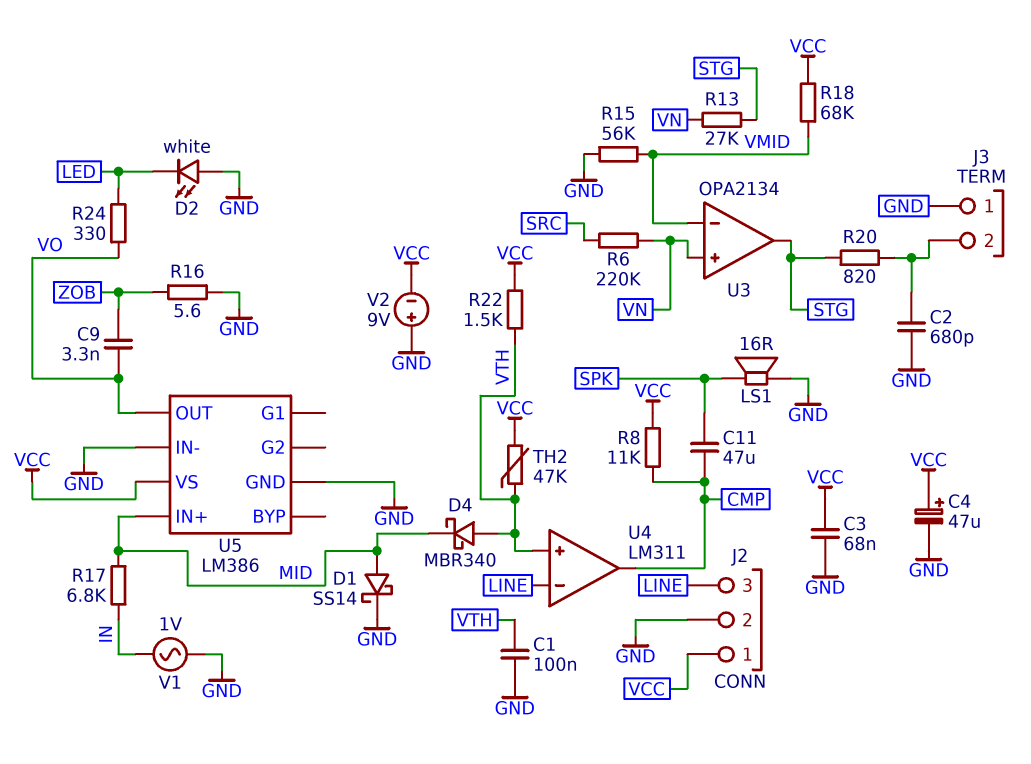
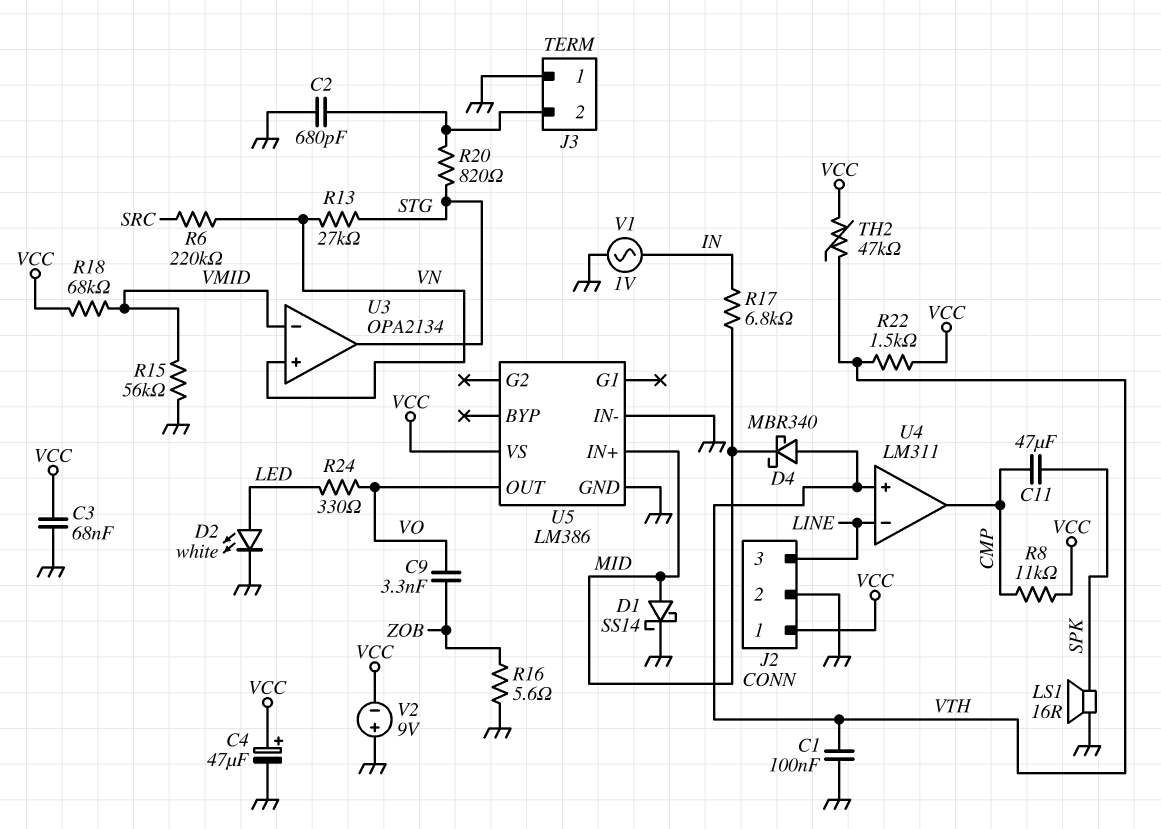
D2: LED white (A GND, K LED) -> LED white (A LED, K GND)

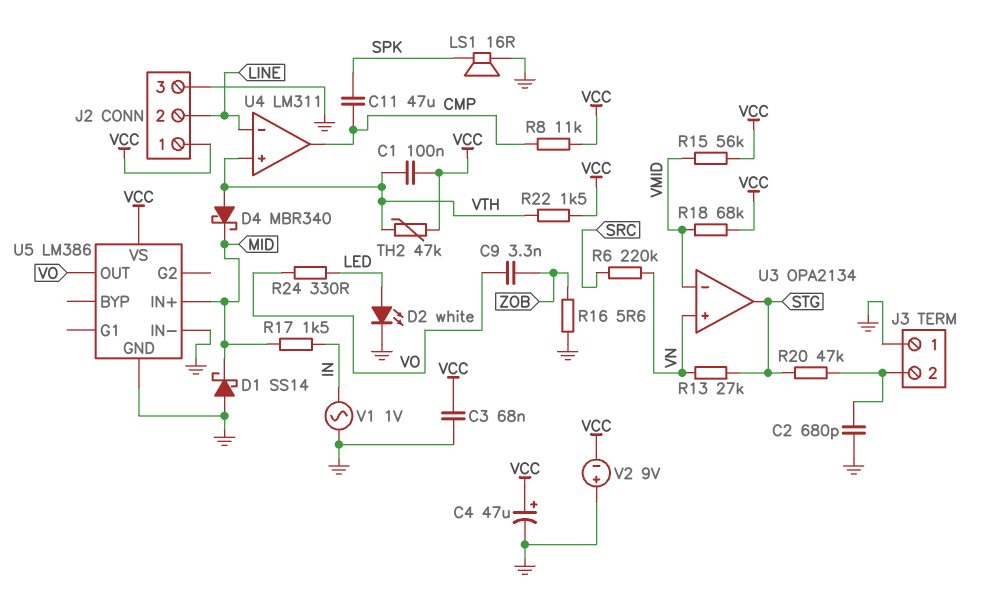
C1: 100nF (GND, VTH) -> 100nF (VCC, VTH)
D1: schottky SS14 (A MID, K GND) -> schottky SS14 (A GND, K MID)
J2 pin 2: GND -> LINE
J2 pin 3: LINE -> GND
R15: 56k (GND, VMID) -> 56k (VCC, VMID)
R17: 6.8k (IN, MID) -> 1.5k (IN, MID)
R20: 820 (J3/2, STG) -> 47k (J3/2, STG)

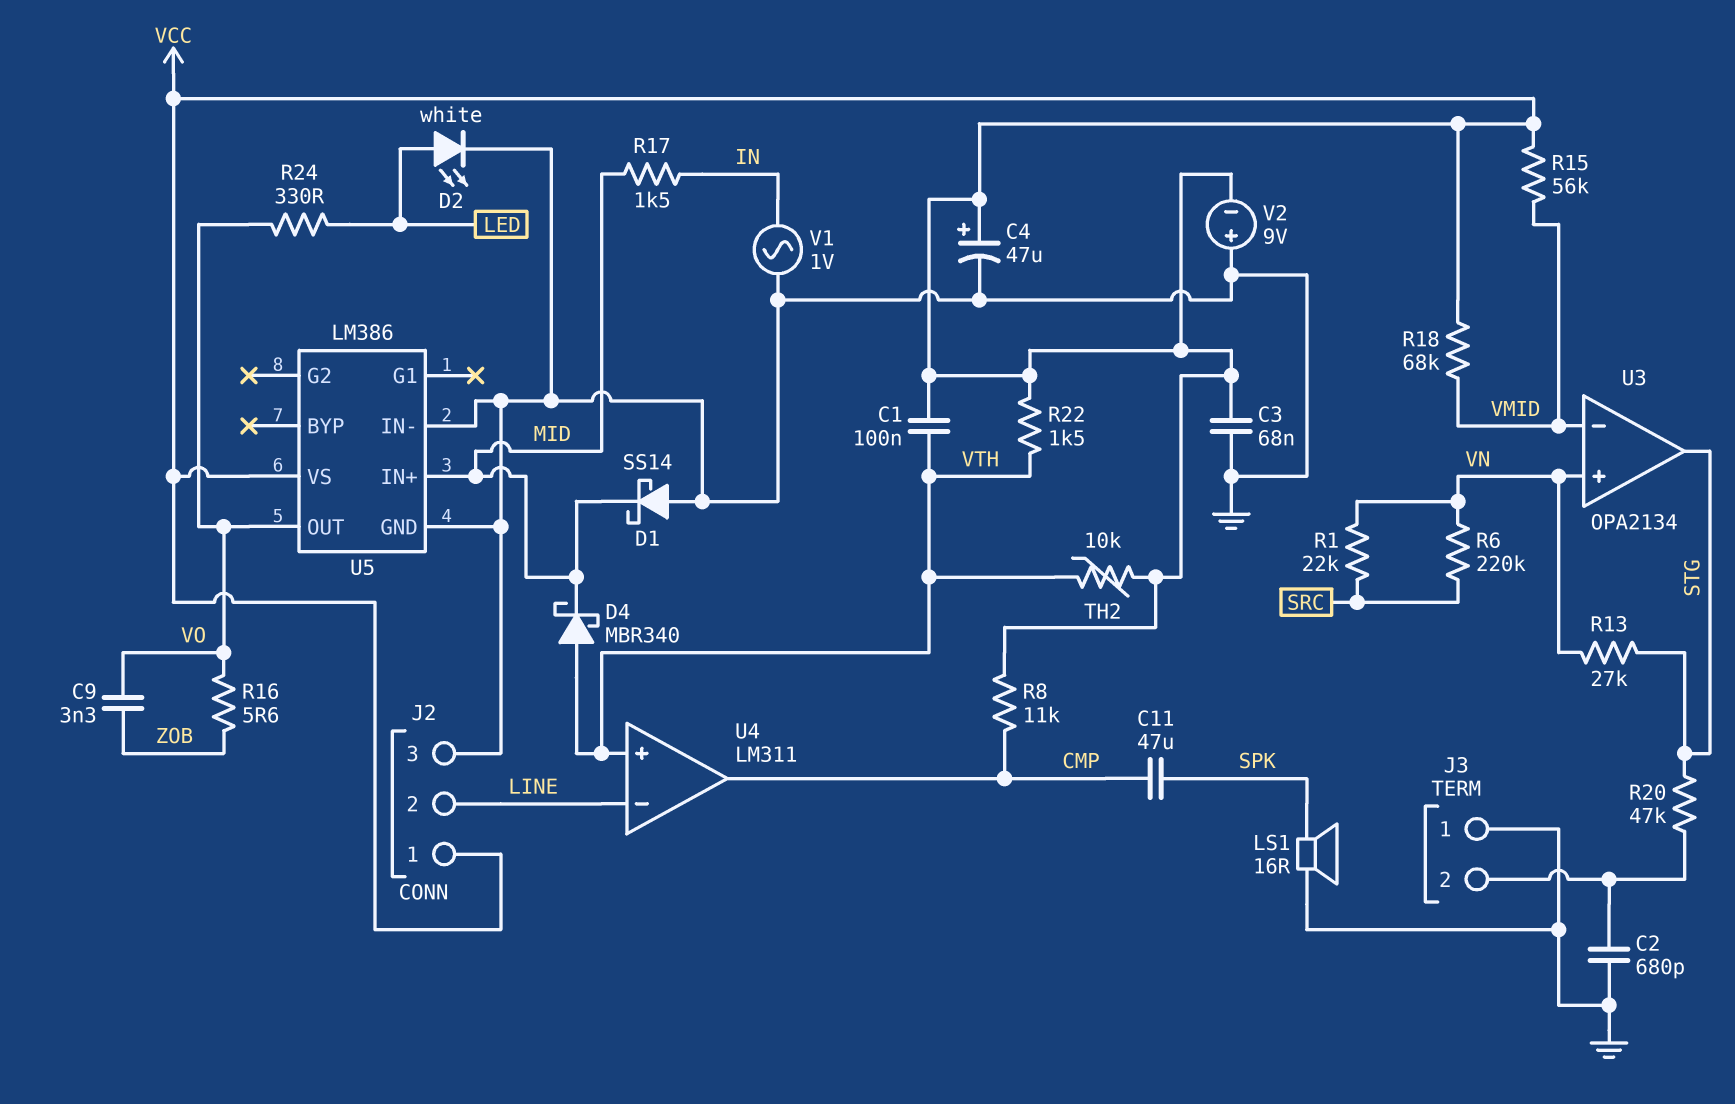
R1: none -> 22k (SRC, VN)
R16: 5.6 (GND, ZOB) -> 5.6 (VO, ZOB)
TH2: 47k (VCC, VTH) -> 10k (VCC, VTH)

